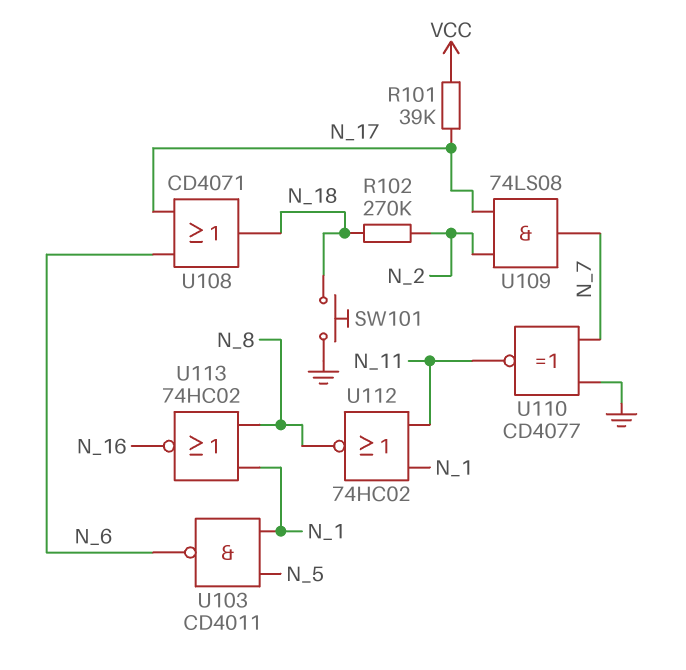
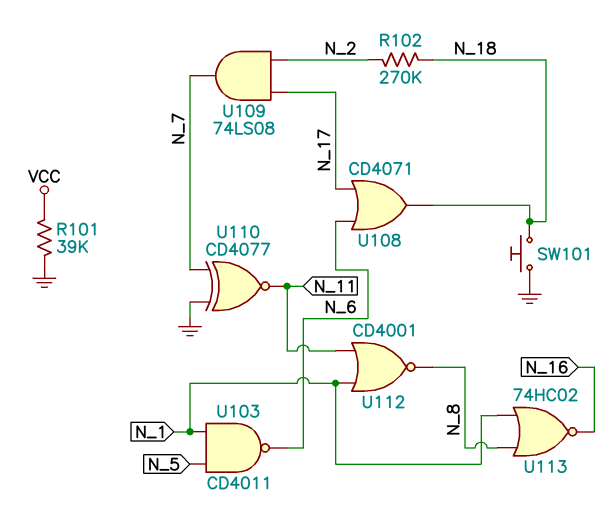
R101: 39k (N_17, VCC) -> 39k (GND, VCC)
U112: NOR 74HC02 (in N_1, in N_11, out N_8) -> NOR CD4001 (in N_1, in N_11, out N_8)

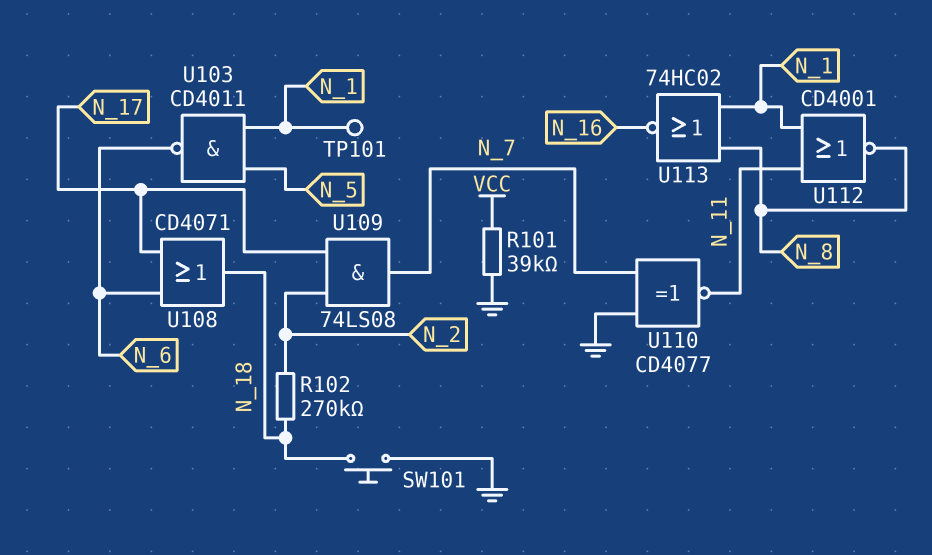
TP101: none -> test point (N_1)

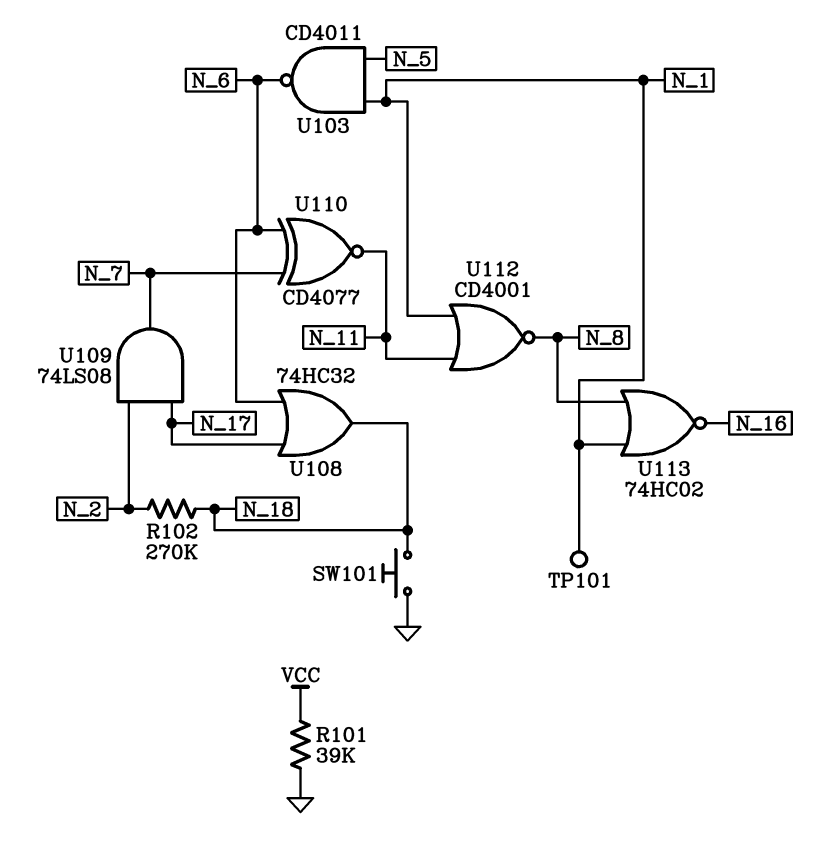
U108: OR CD4071 (in N_6, in N_17, out N_18) -> OR 74HC32 (in N_6, in N_17, out N_18)
U110: XNOR CD4077 (in GND, in N_7, out N_11) -> XNOR CD4077 (in N_6, in N_7, out N_11)

